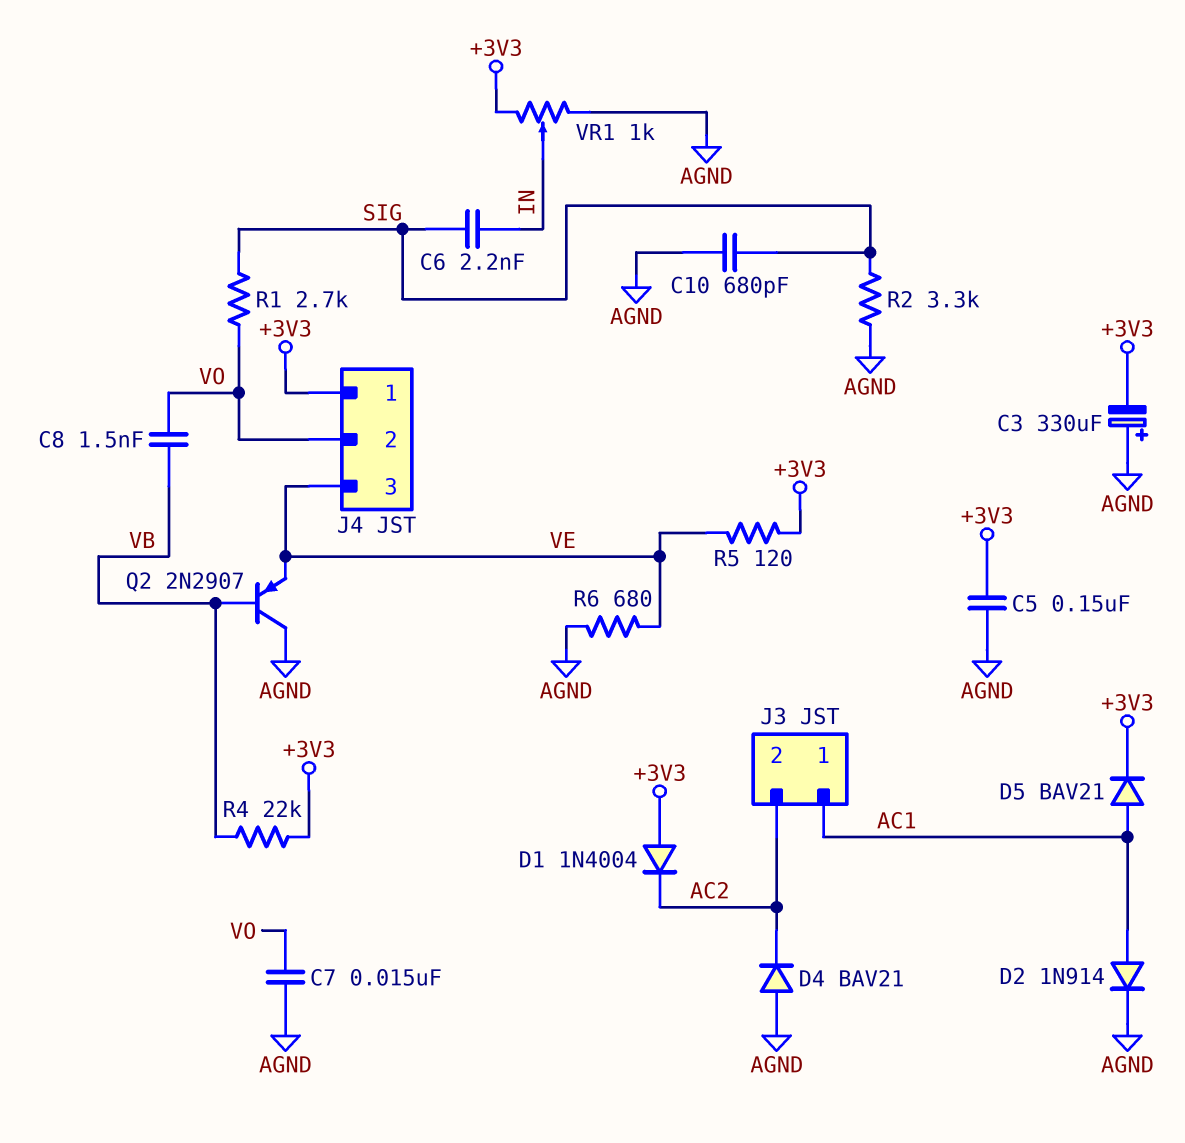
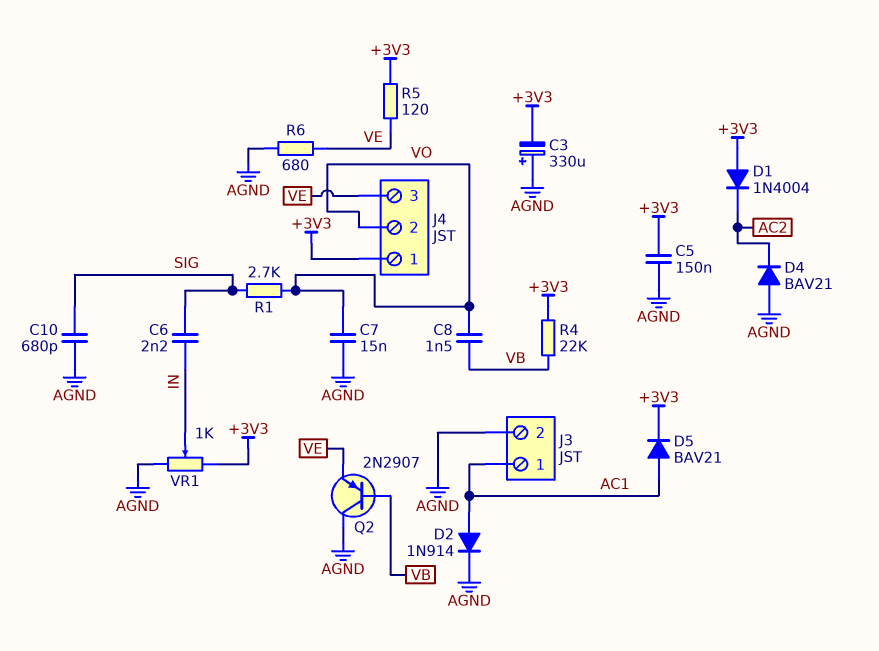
J3 pin 2: AC2 -> AGND
R2: 3.3k (AGND, SIG) -> none

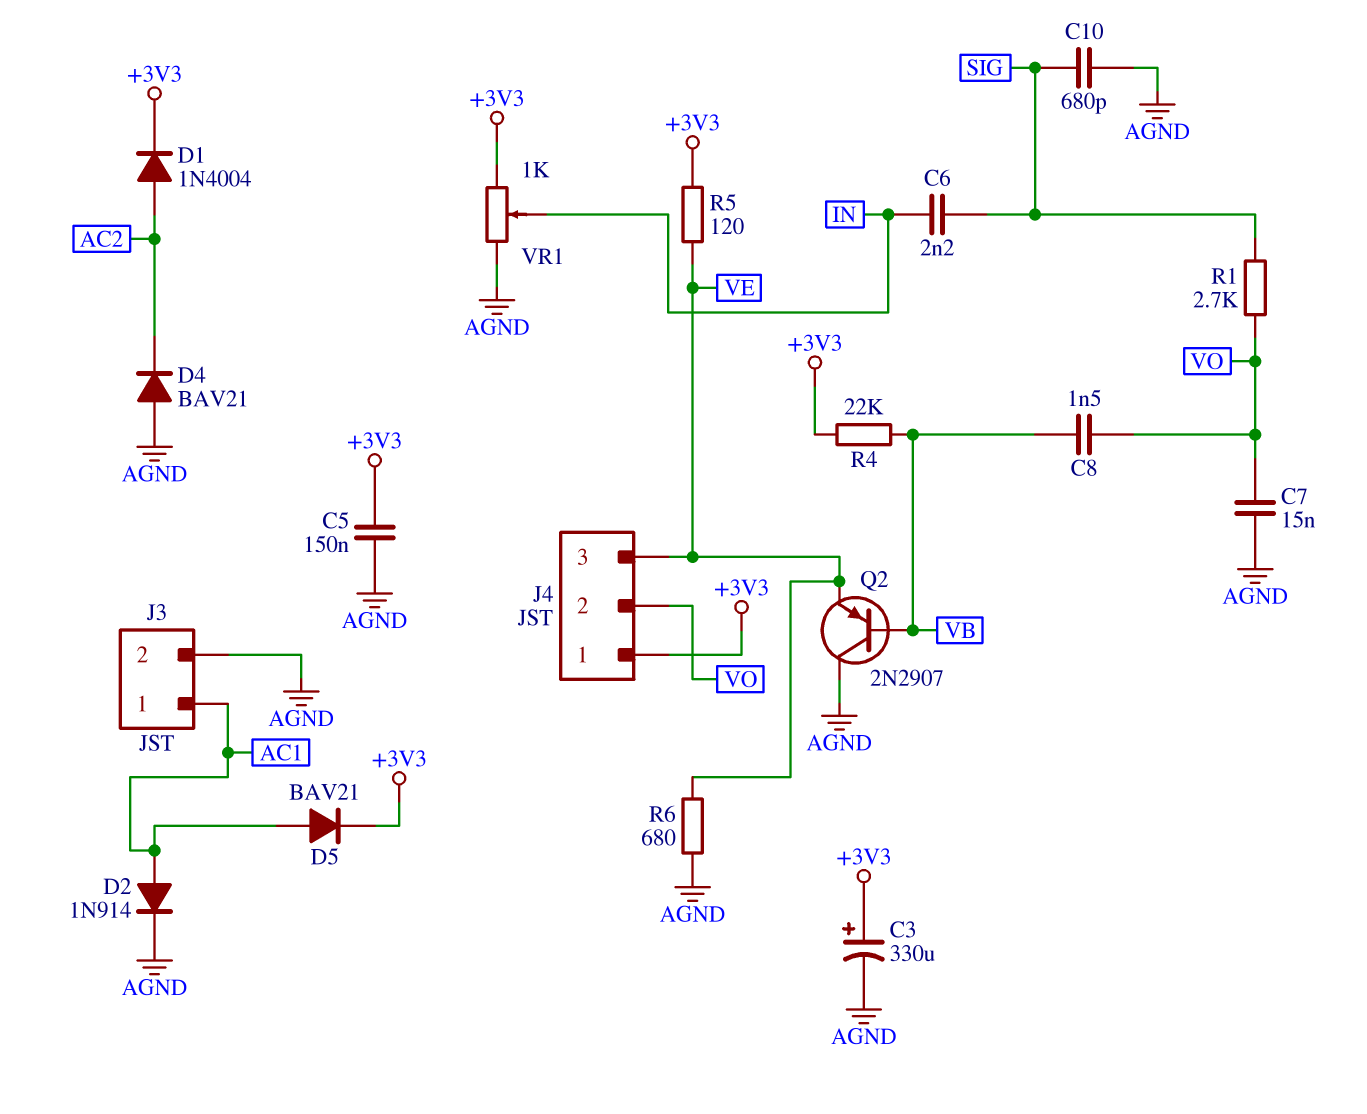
C3: 330uF (plus AGND, minus +3V3) -> 330uF (plus +3V3, minus AGND)
D1: diode 1N4004 (A +3V3, K AC2) -> diode 1N4004 (A AC2, K +3V3)

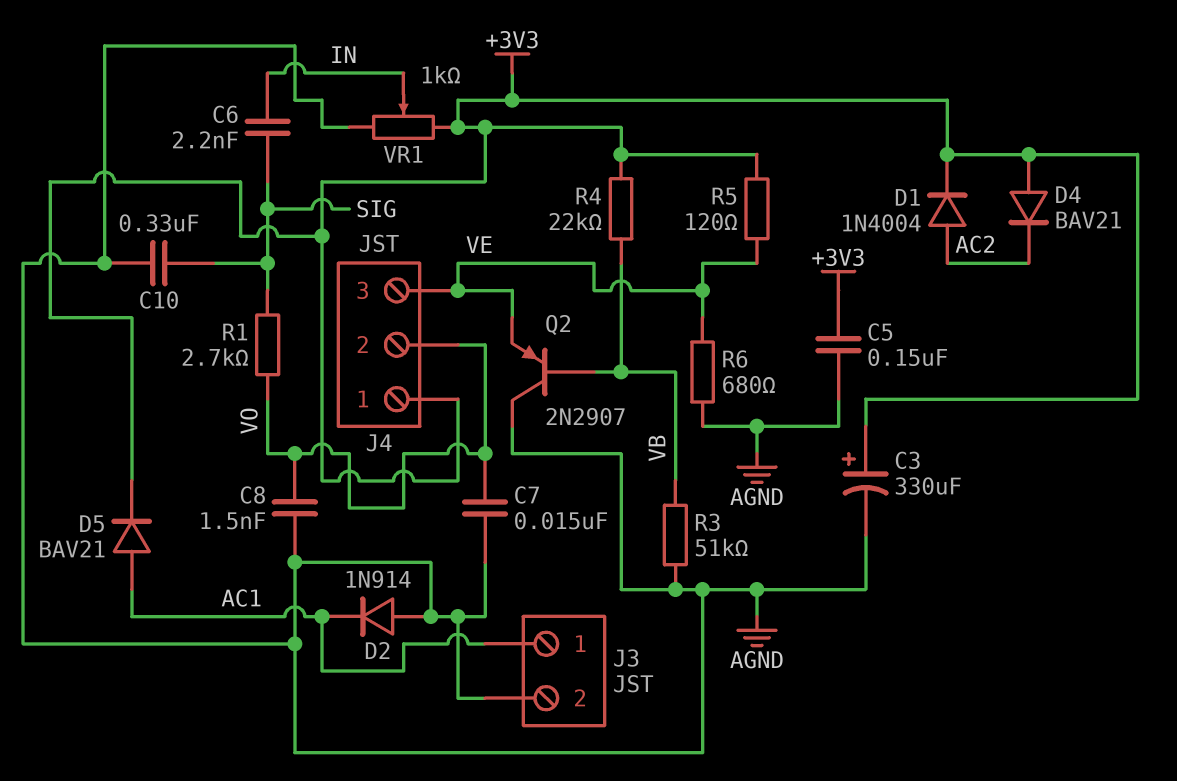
C8: 1.5nF (VB, VO) -> 1.5nF (AGND, VO)
C10: 680pF (AGND, SIG) -> 330nF (AGND, SIG)
D2: diode 1N914 (A AC1, K AGND) -> diode 1N914 (A AGND, K AC1)
D4: diode BAV21 (A AGND, K AC2) -> diode BAV21 (A +3V3, K AC2)
R3: none -> 51k (AGND, VB)

